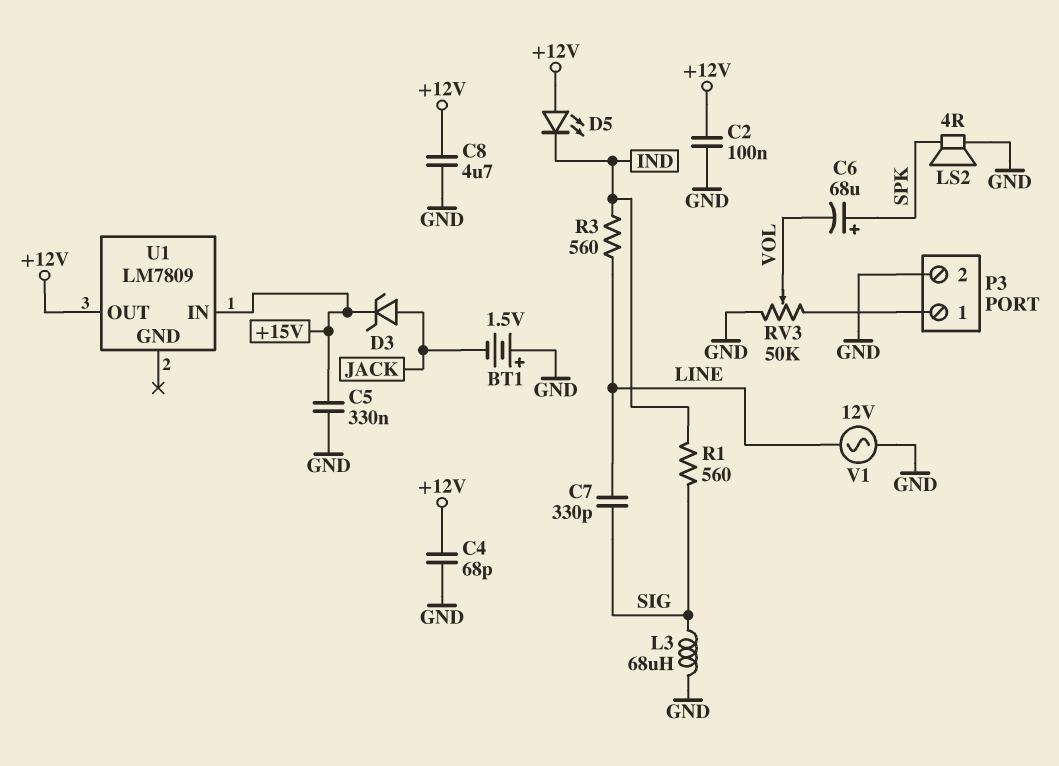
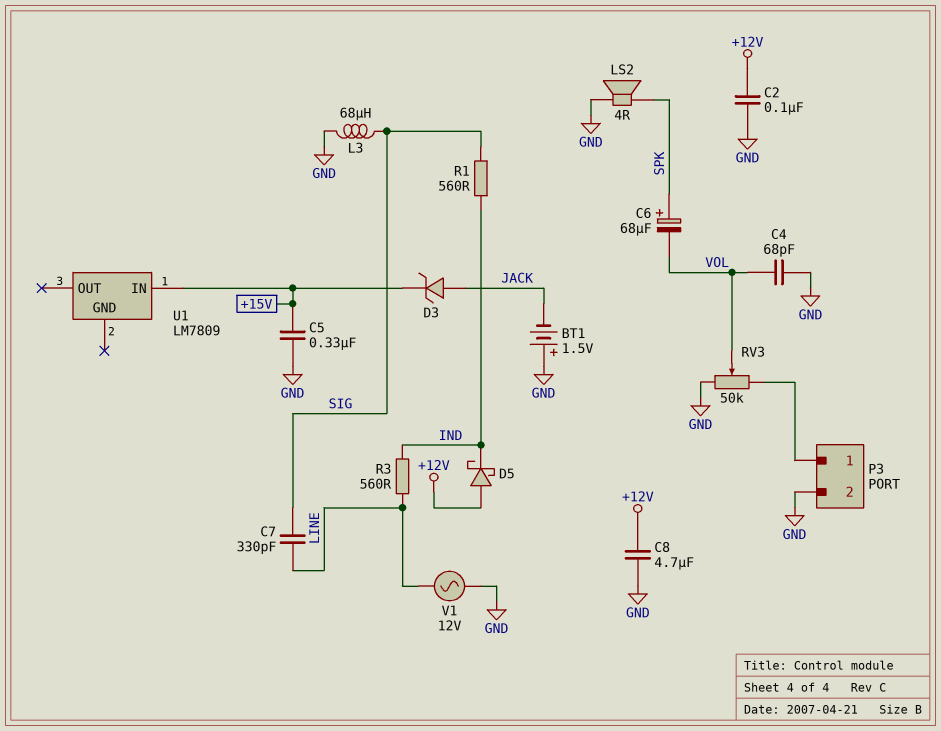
C4: 68pF (+12V, GND) -> 68pF (GND, VOL)
D5: LED (A +12V, K IND) -> schottky (A +12V, K IND)
U1 pin OUT: +12V -> none

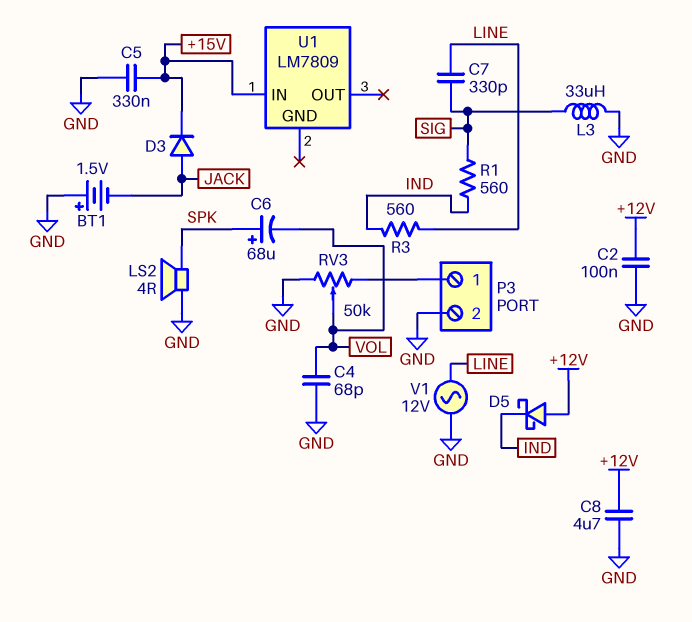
D3: zener (A JACK, K +15V) -> diode (A JACK, K +15V)
L3: 68uH (GND, SIG) -> 33uH (GND, SIG)

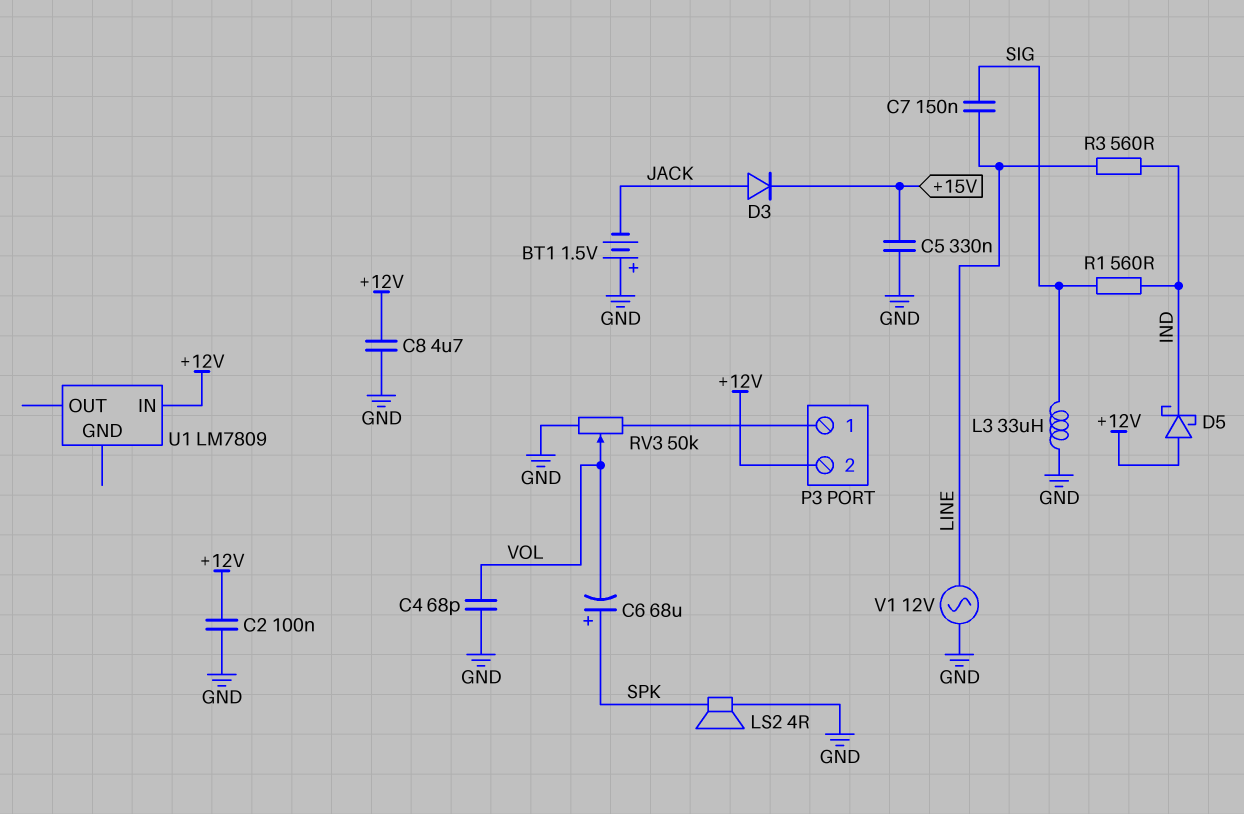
C7: 330pF (LINE, SIG) -> 150nF (LINE, SIG)
P3 pin 2: GND -> +12V
U1 pin IN: +15V -> +12V

